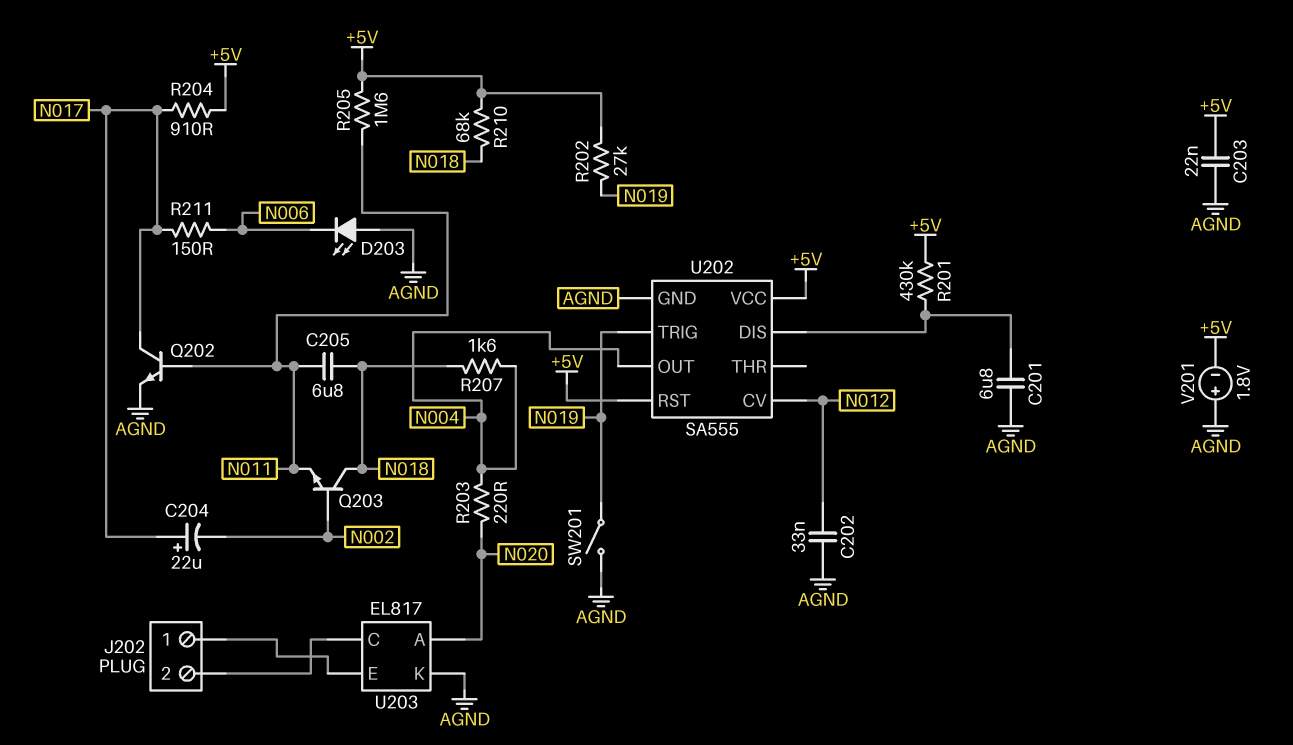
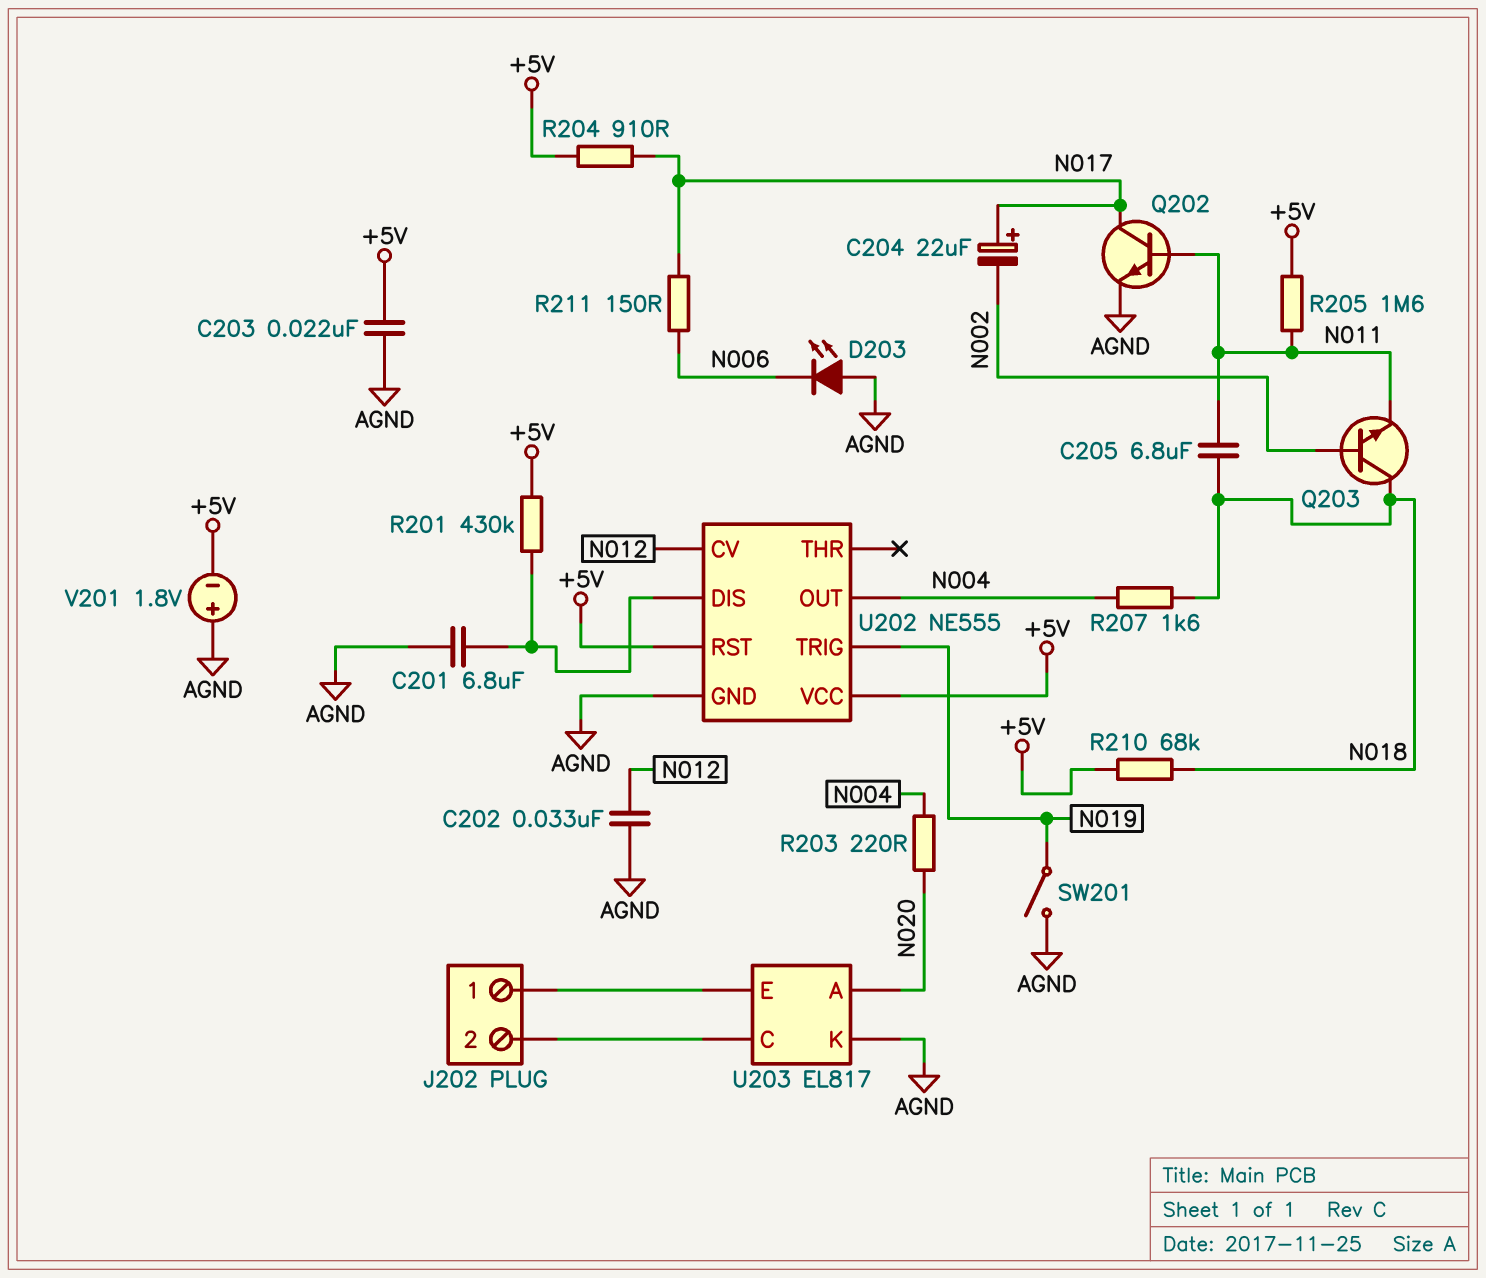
R202: 27k (+5V, N019) -> none
U202: SA555 -> NE555

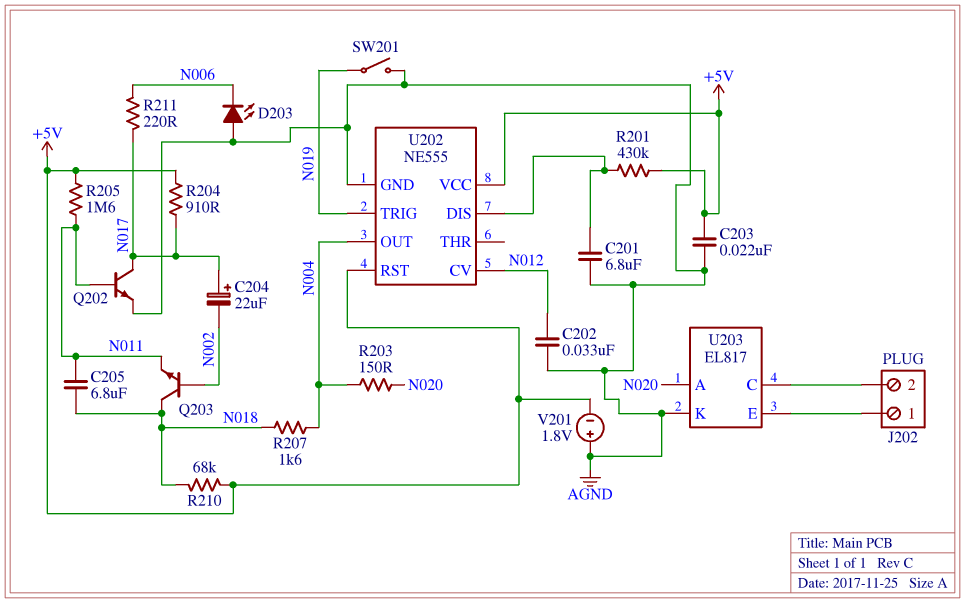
R203: 220 (N004, N020) -> 150 (N004, N020)
R211: 150 (N006, N017) -> 220 (N006, N017)

